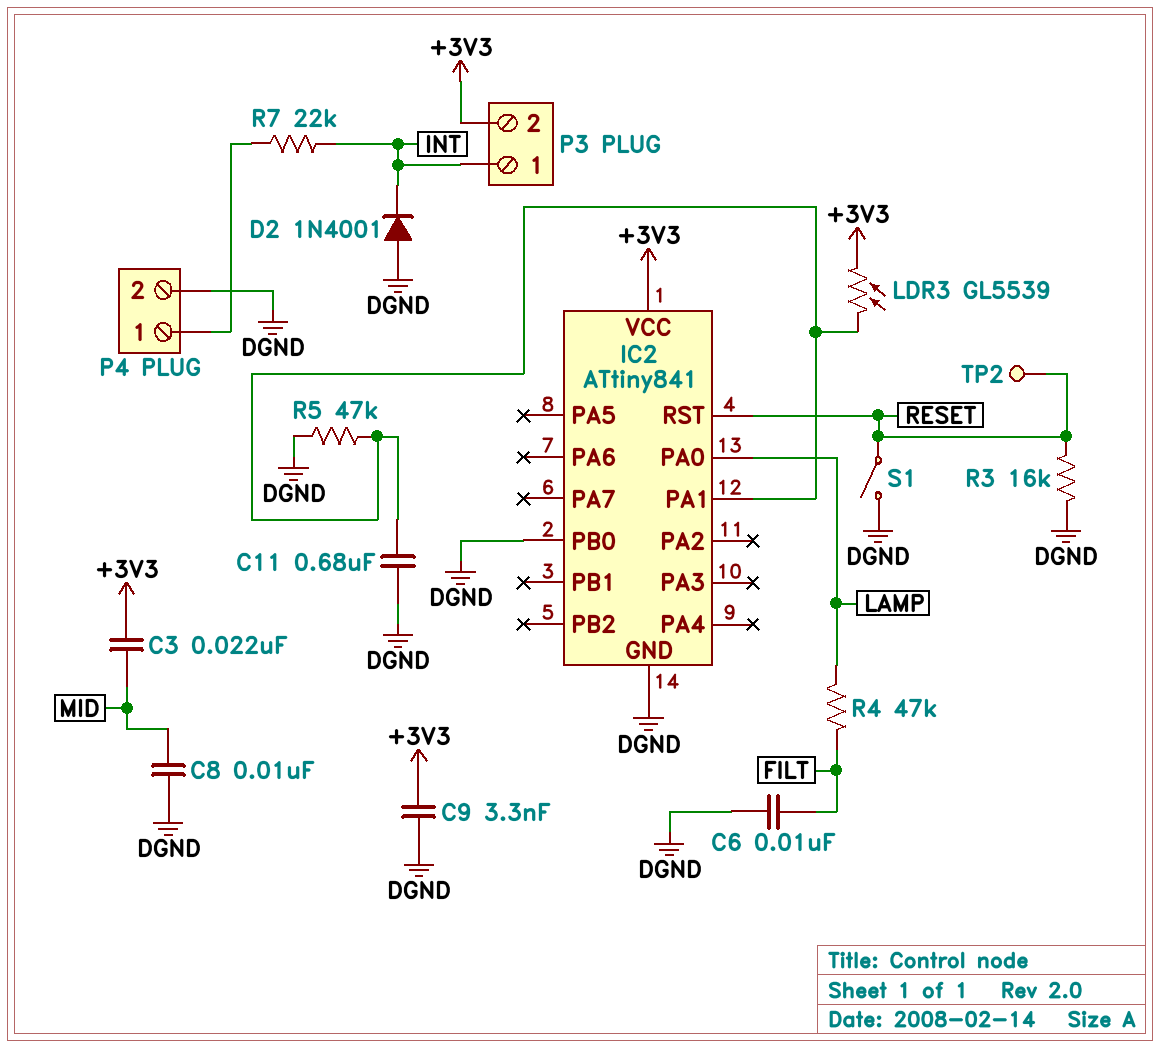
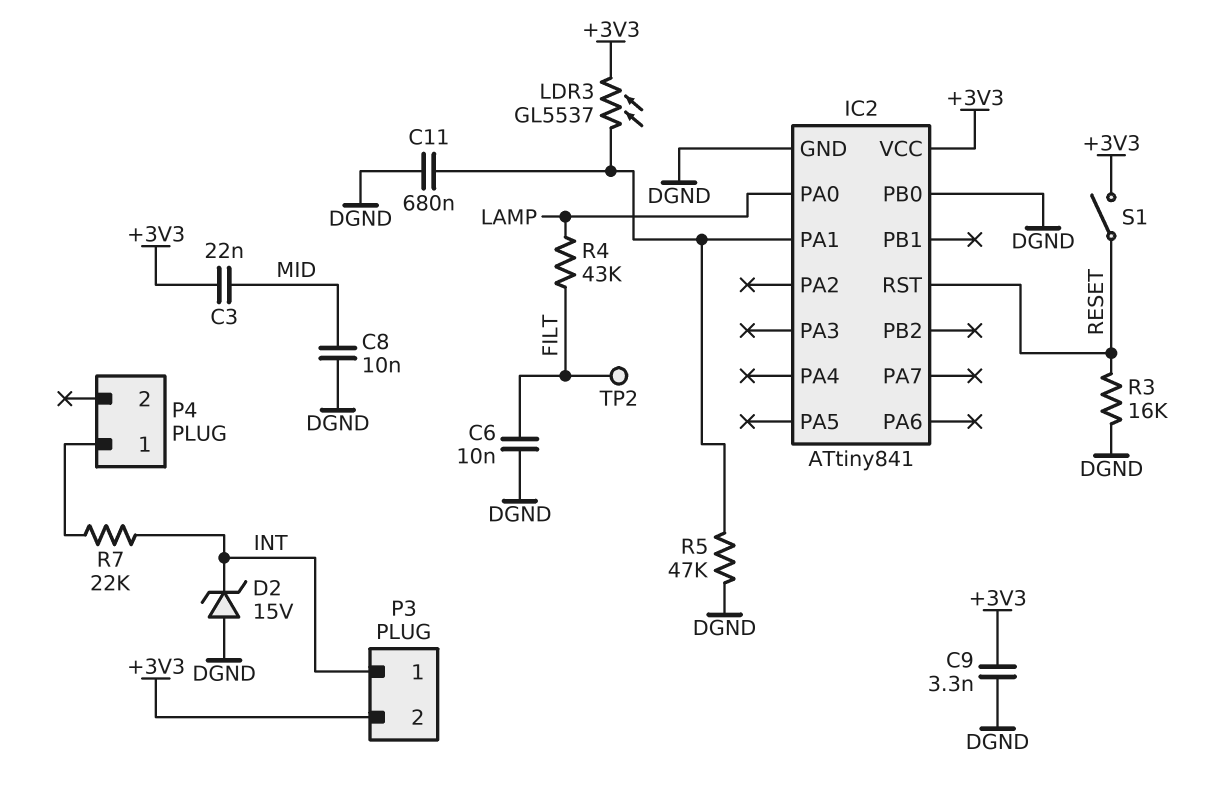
D2: diode 1N4001 (A DGND, K INT) -> zener 15V (A DGND, K INT)
LDR3: GL5539 (+3V3, IC2/PA1) -> GL5537 (+3V3, IC2/PA1)
P4 pin 2: DGND -> none
R4: 47k (FILT, LAMP) -> 43k (FILT, LAMP)
S1: switch (DGND, RESET) -> switch (+3V3, RESET)
TP2: test point (RESET) -> test point (FILT)

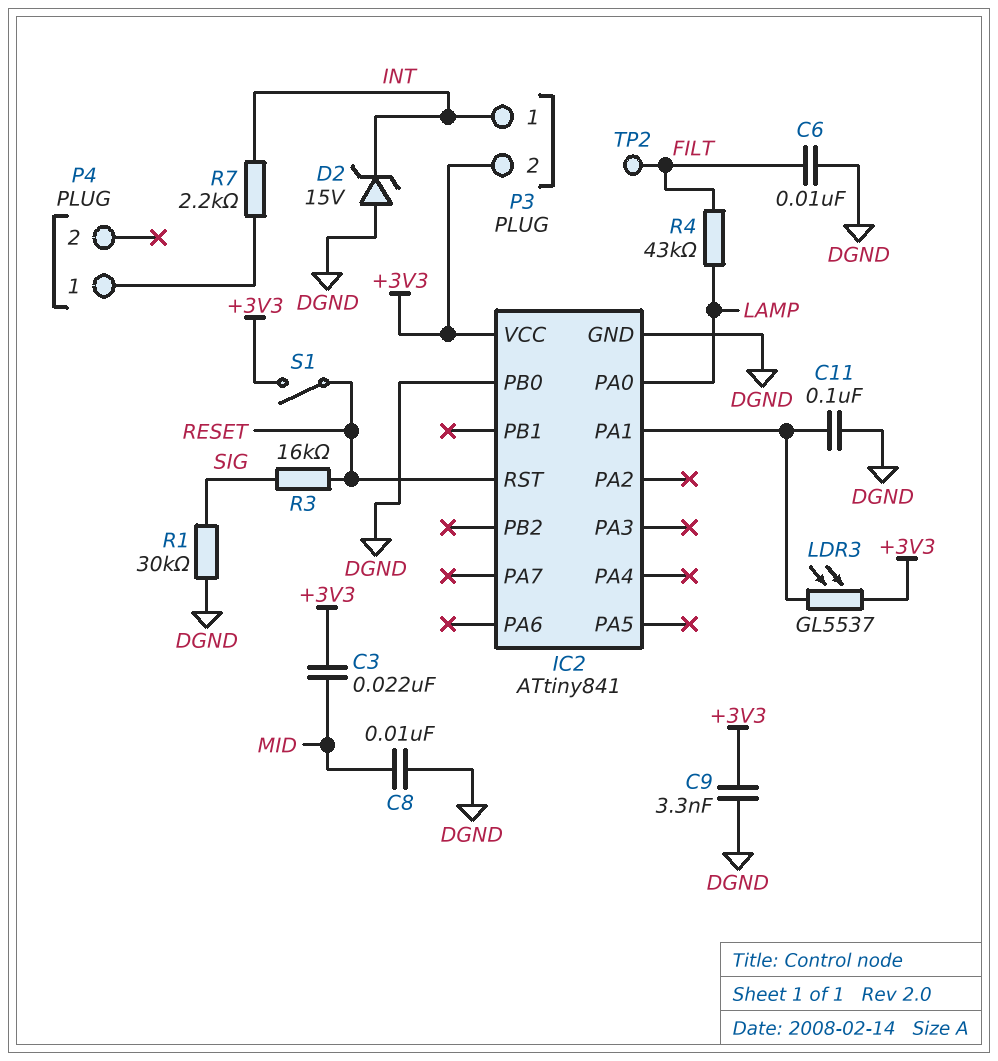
C11: 680nF (DGND, IC2/PA1) -> 100nF (DGND, IC2/PA1)
R1: none -> 30k (DGND, SIG)
R3: 16k (DGND, RESET) -> 16k (RESET, SIG)
R5: 47k (DGND, IC2/PA1) -> none
R7: 22k (INT, P4/1) -> 2.2k (INT, P4/1)

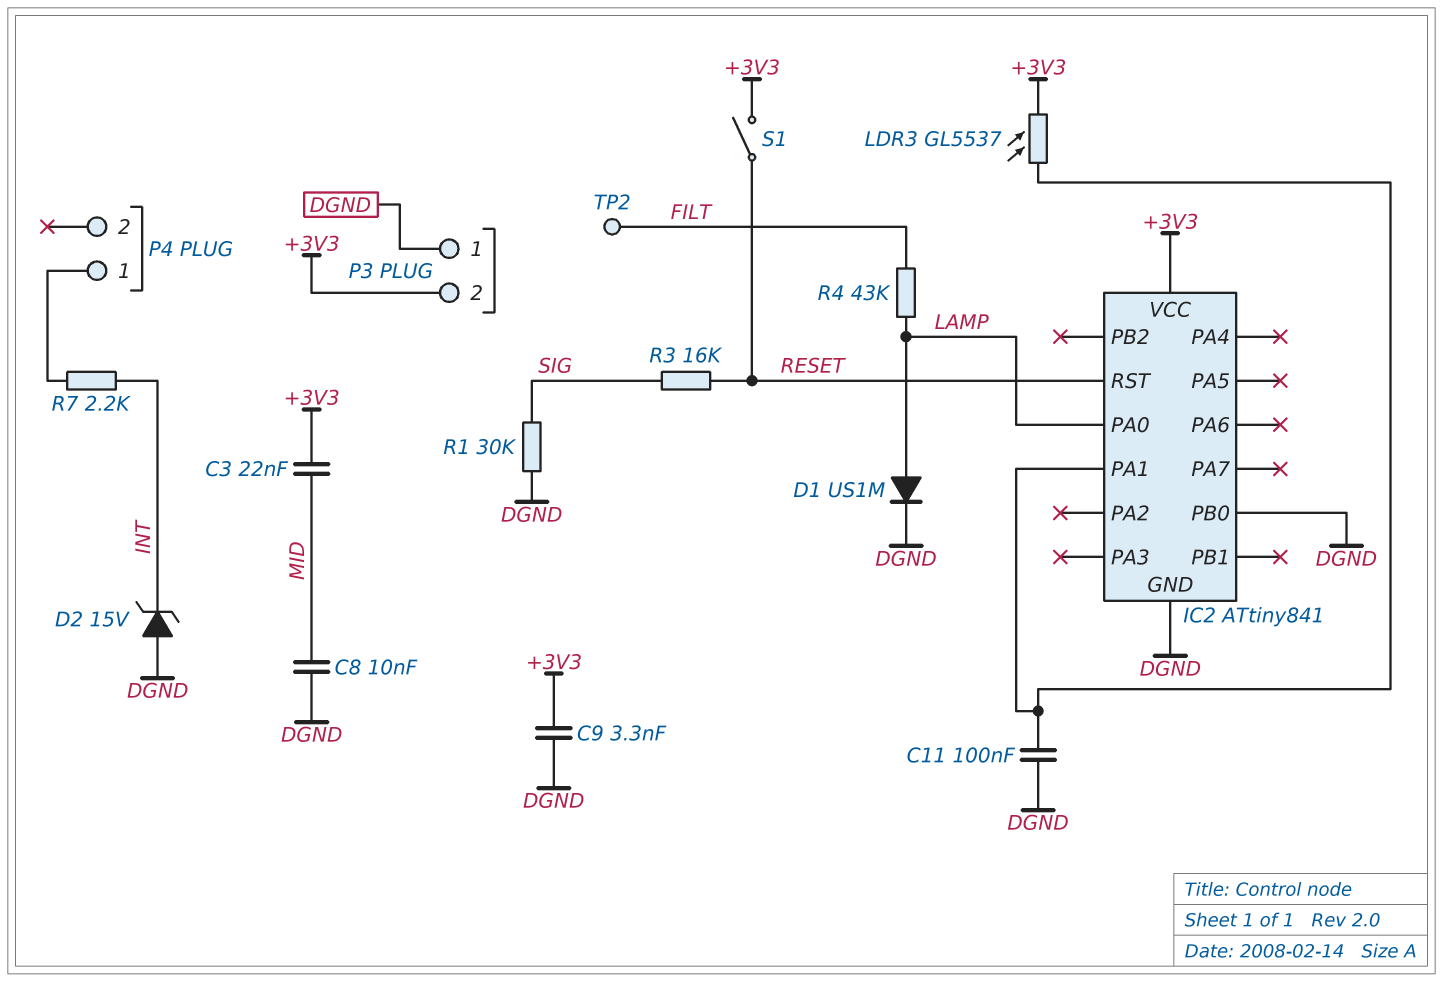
C6: 10nF (DGND, FILT) -> none
D1: none -> diode US1M (A LAMP, K DGND)
P3 pin 1: INT -> DGND

